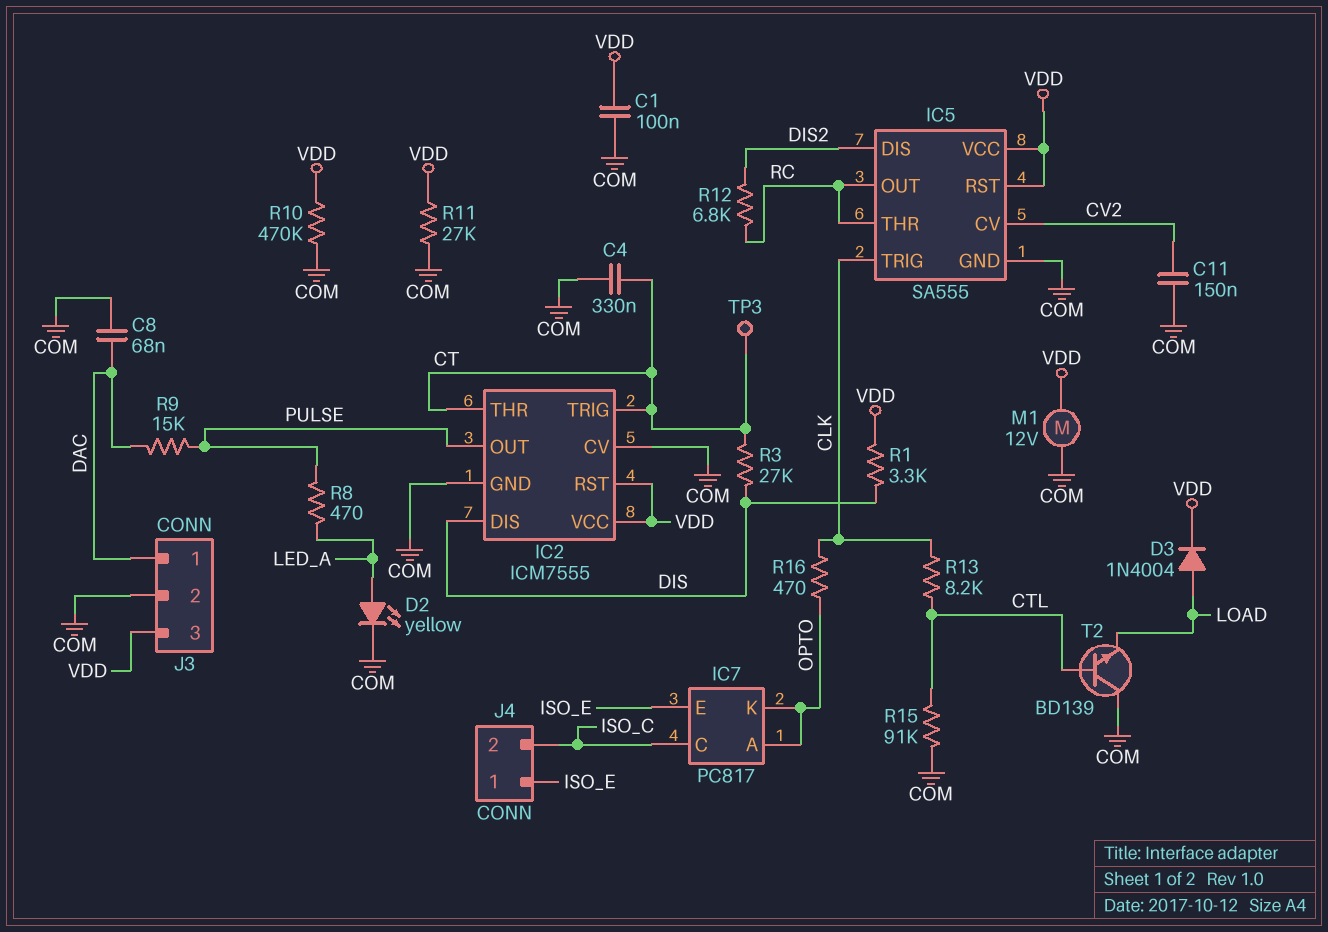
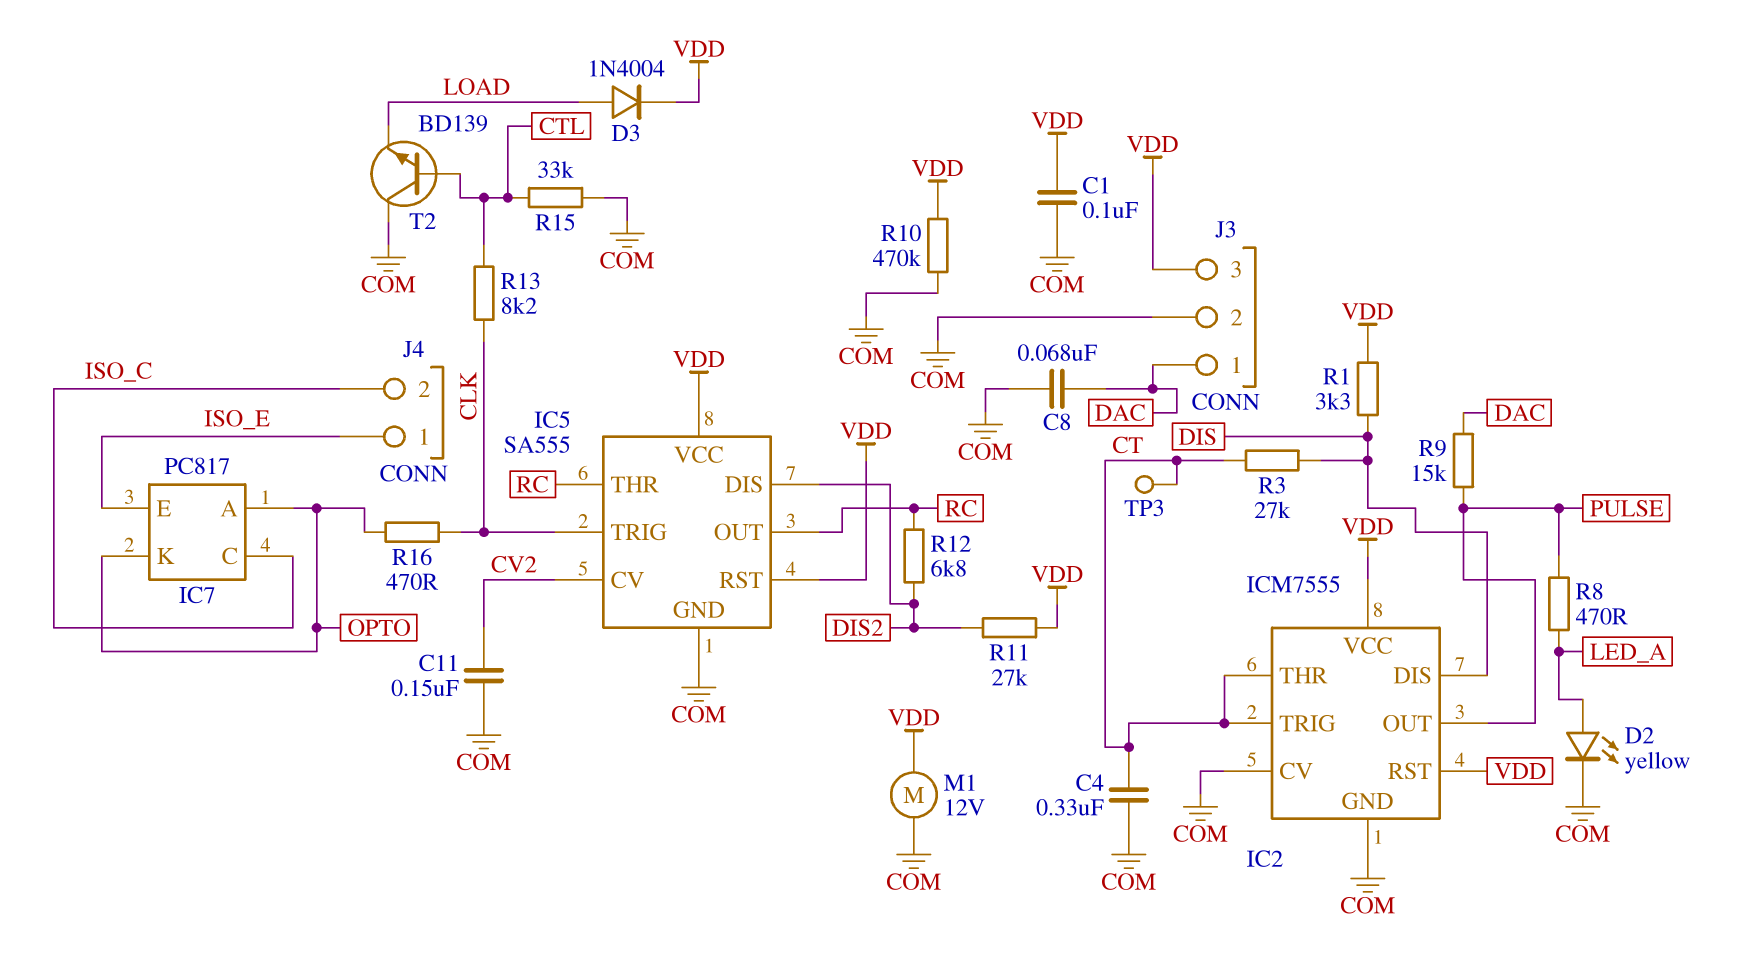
R11: 27k (COM, VDD) -> 27k (DIS2, VDD)
R15: 91k (COM, CTL) -> 33k (COM, CTL)

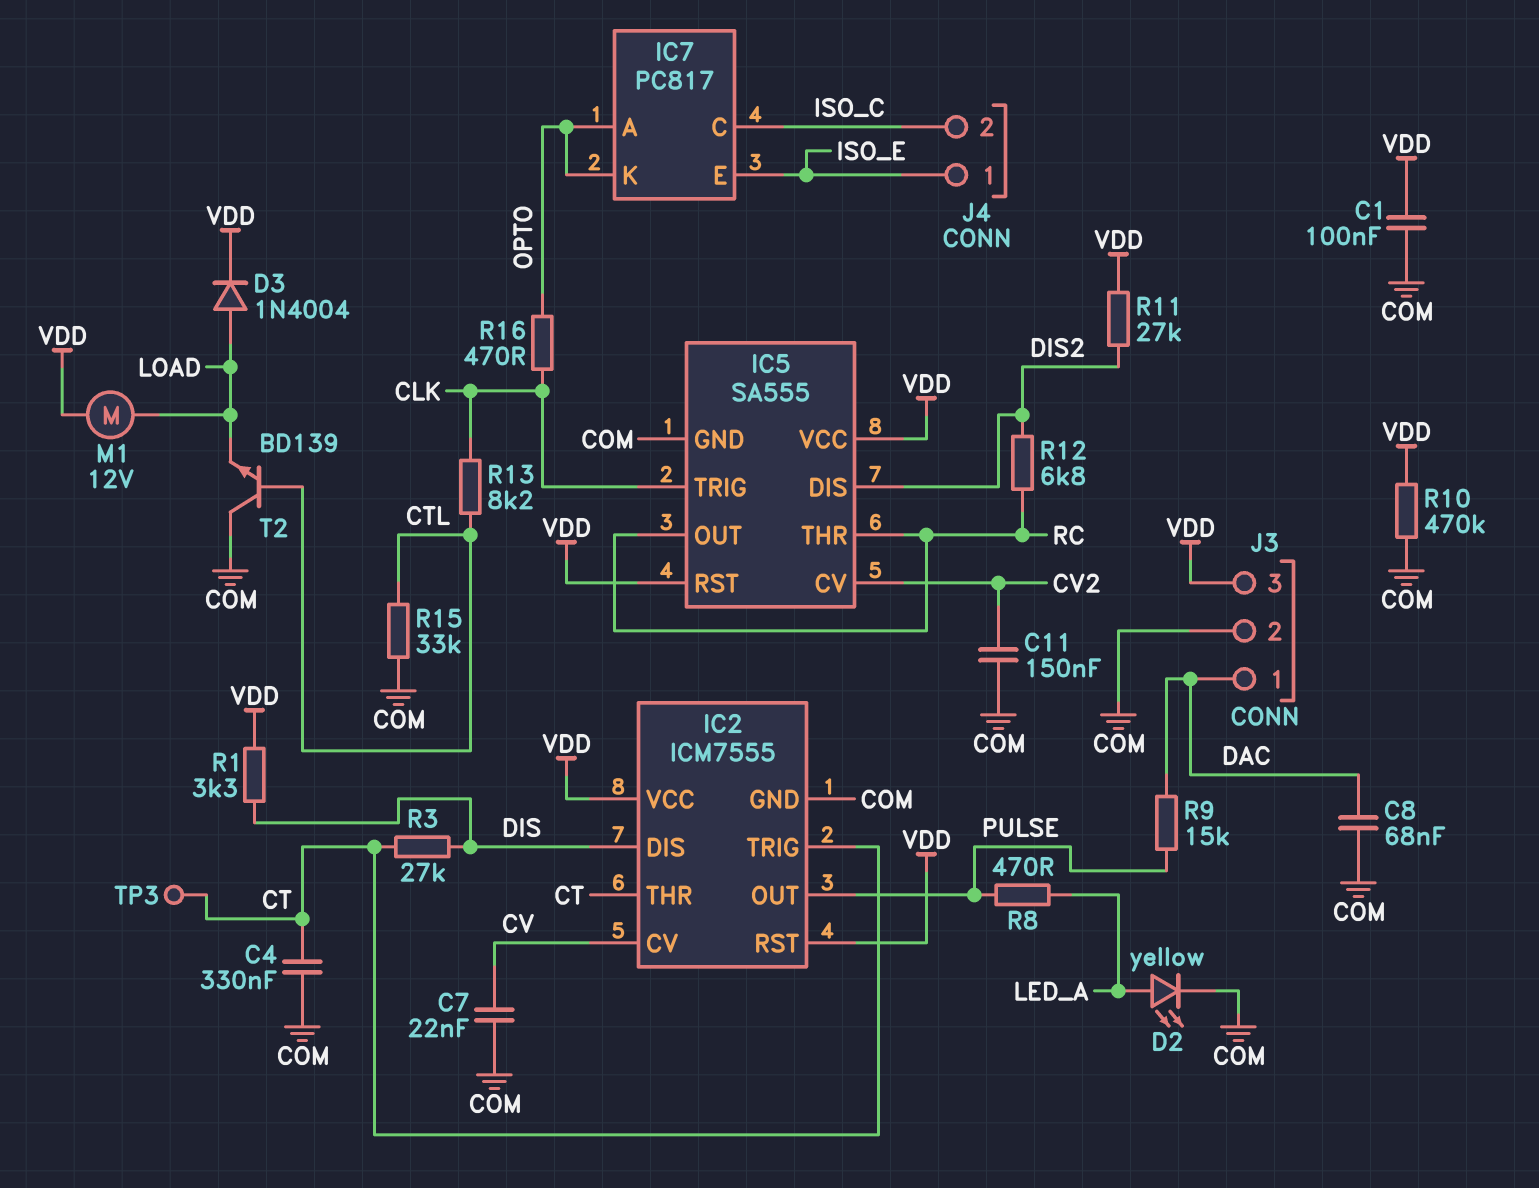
C7: none -> 22nF (COM, CV)
IC2 pin CV: COM -> CV
M1: motor 12V (COM, VDD) -> motor 12V (LOAD, VDD)

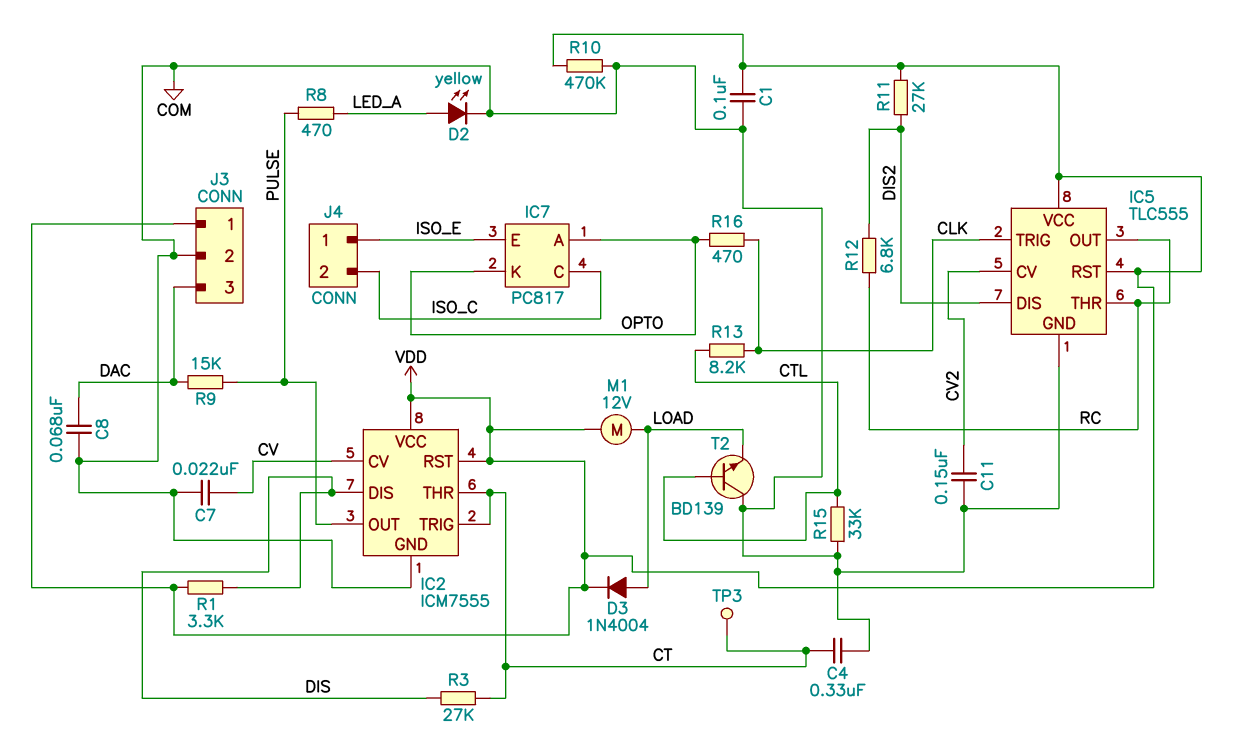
IC5: SA555 -> TLC555
J3 pin 1: DAC -> VDD
J3 pin 3: VDD -> DAC

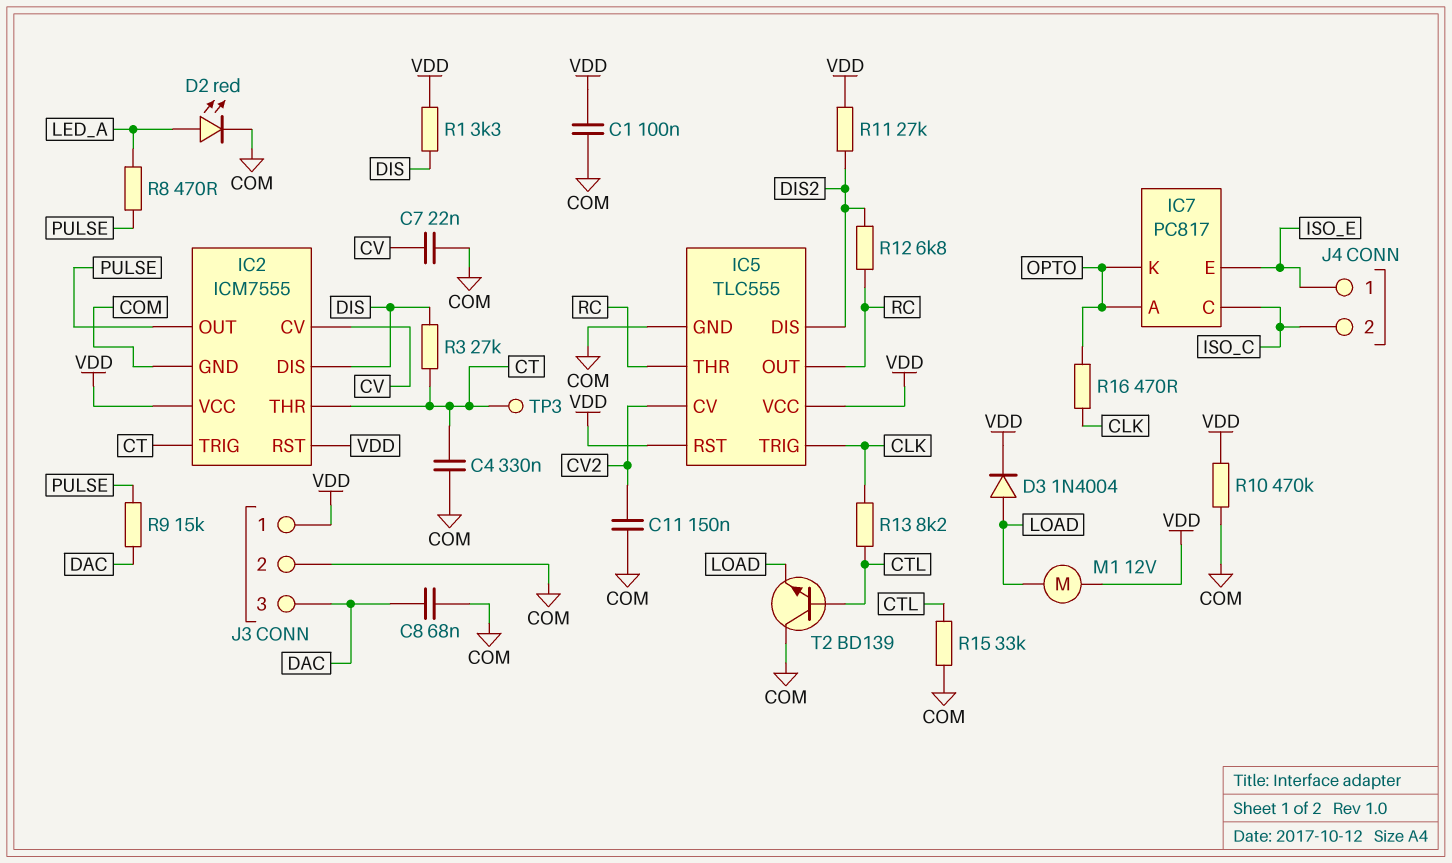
D2: LED yellow (A LED_A, K COM) -> LED red (A LED_A, K COM)

